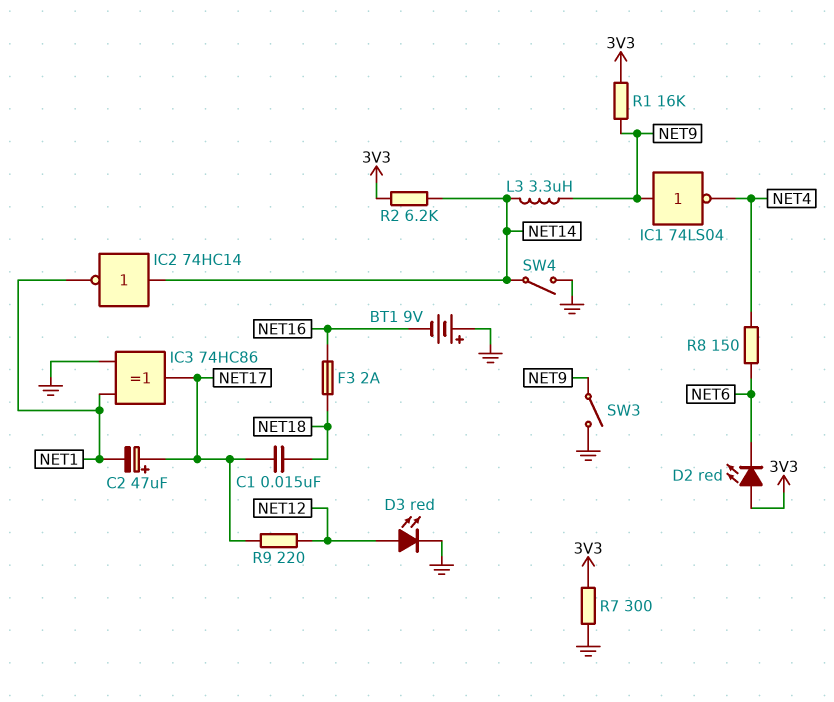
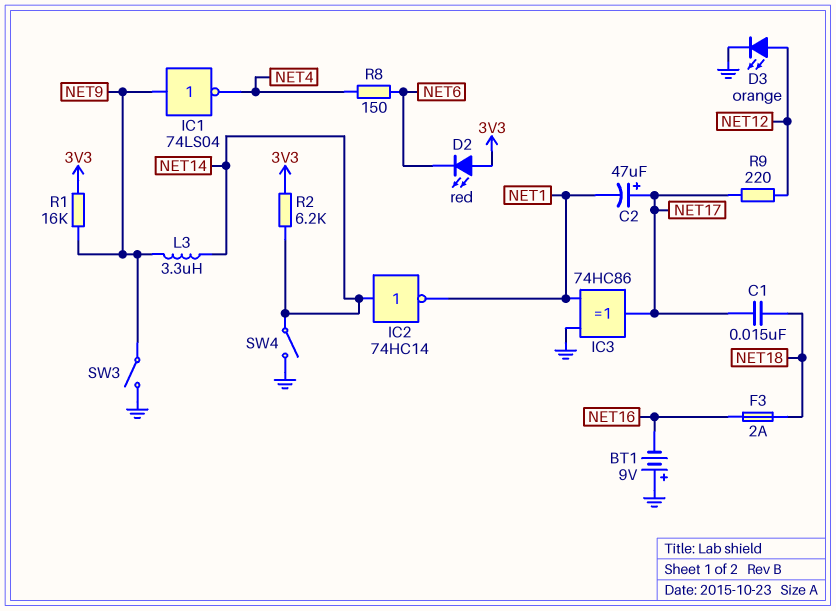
D3: LED red (A NET12, K GND) -> LED orange (A NET12, K GND)
R7: 300 (3V3, GND) -> none

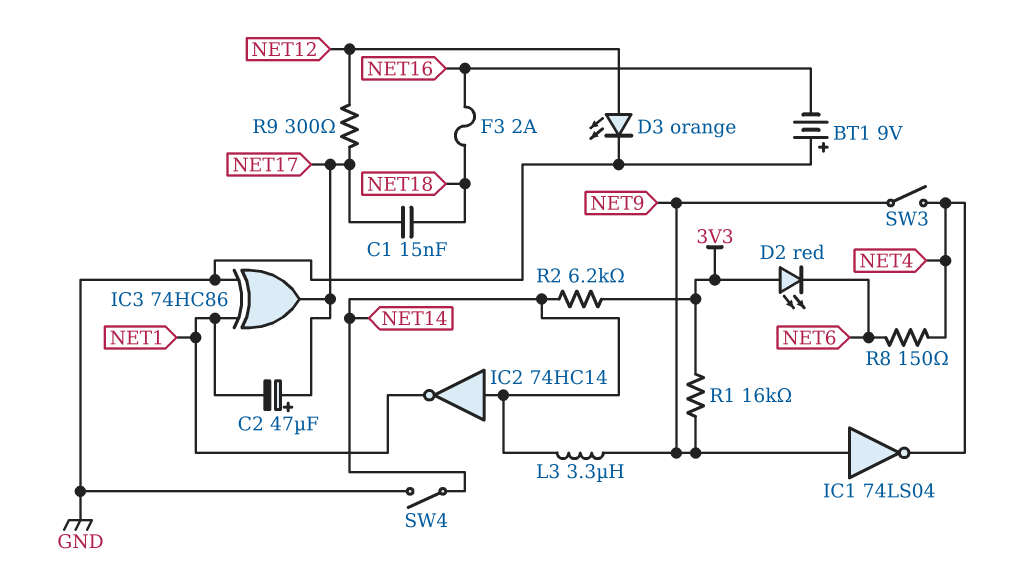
R9: 220 (NET12, NET17) -> 300 (NET12, NET17)
SW3: switch (GND, NET9) -> switch (NET4, NET9)

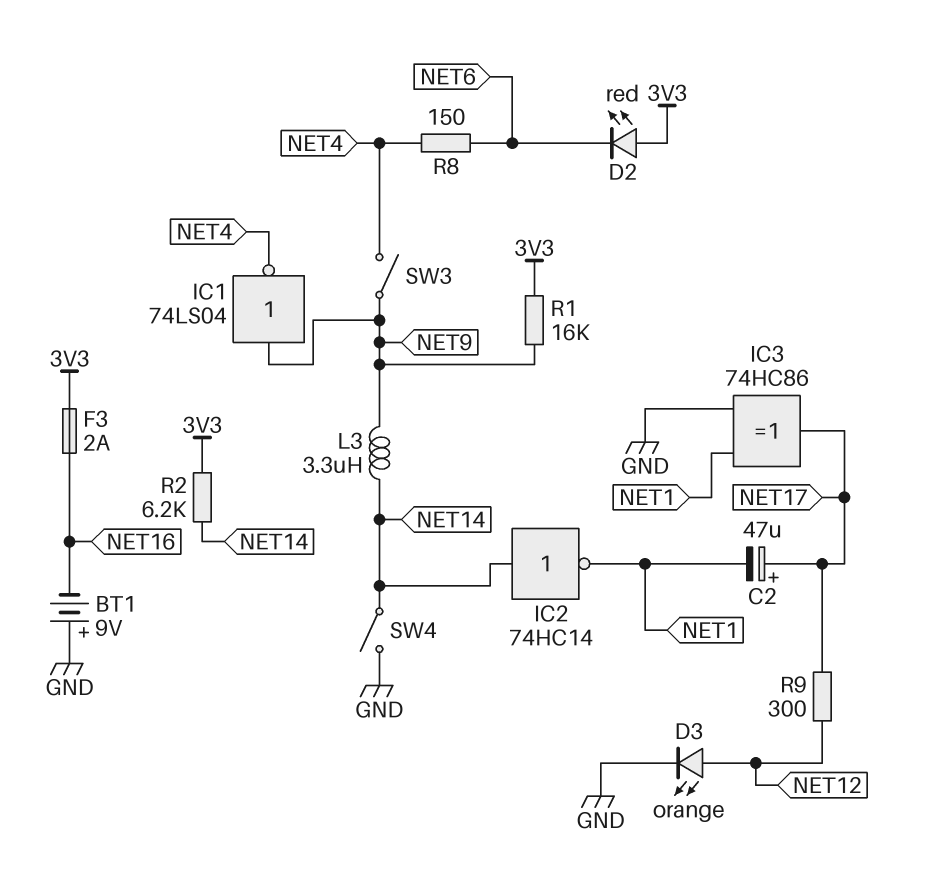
C1: 15nF (NET17, NET18) -> none
F3: 2A (NET16, NET18) -> 2A (3V3, NET16)

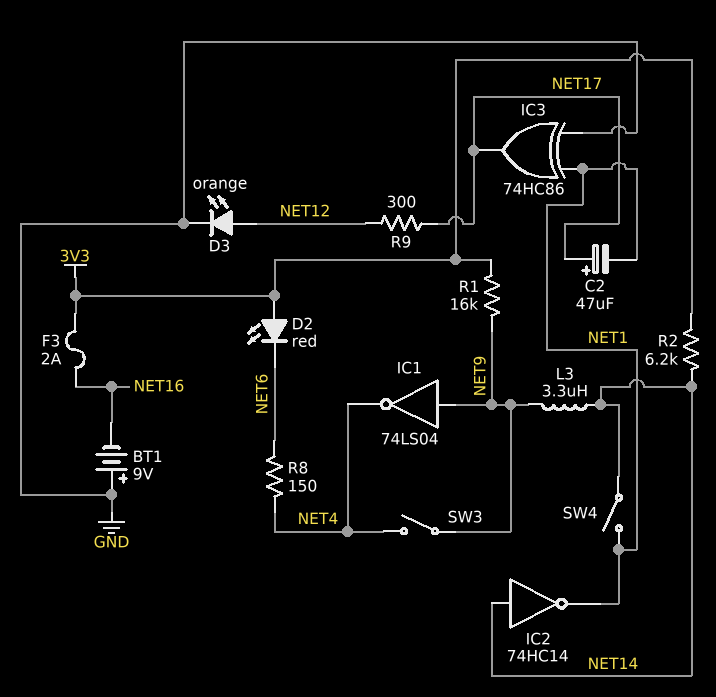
SW4: switch (GND, NET14) -> switch (NET1, NET14)

